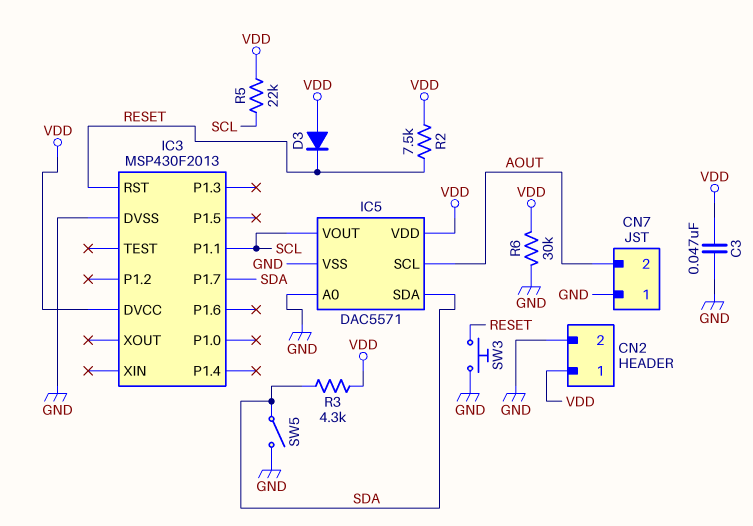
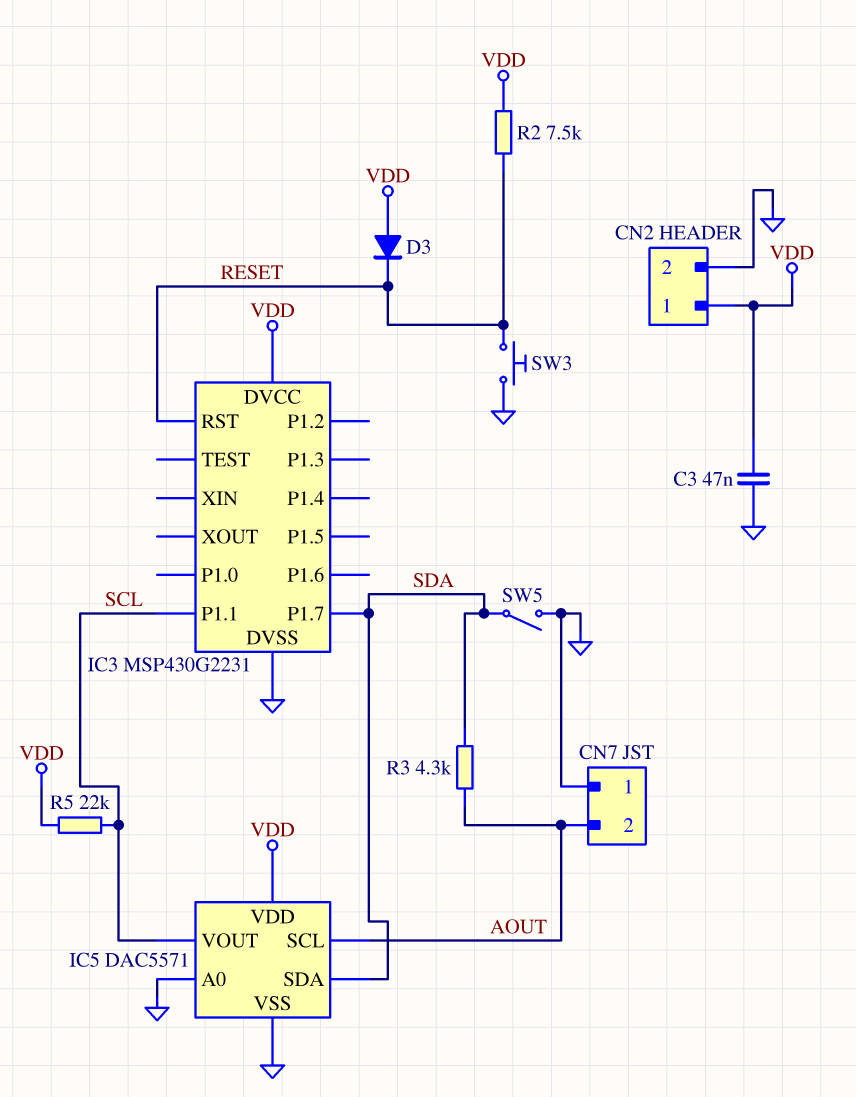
IC3: MSP430F2013 -> MSP430G2231
R3: 4.3k (SDA, VDD) -> 4.3k (AOUT, SDA)
R6: 30k (GND, VDD) -> none

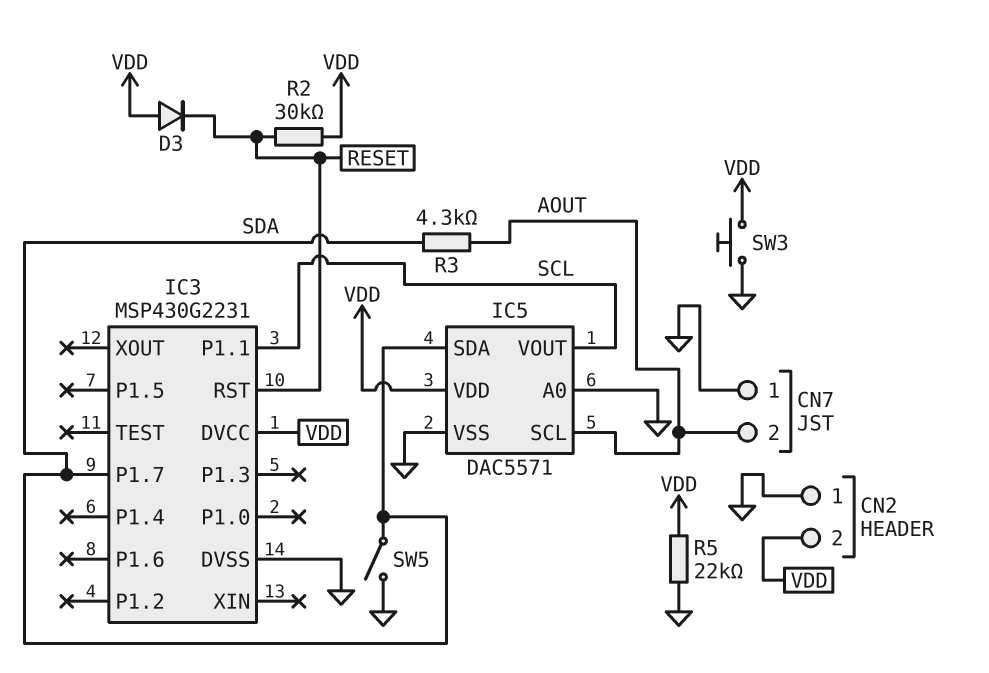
C3: 47nF (GND, VDD) -> none
CN2 pin 1: VDD -> GND
CN2 pin 2: GND -> VDD
R2: 7.5k (RESET, VDD) -> 30k (RESET, VDD)
R5: 22k (SCL, VDD) -> 22k (GND, VDD)
SW3: button (GND, RESET) -> button (GND, VDD)

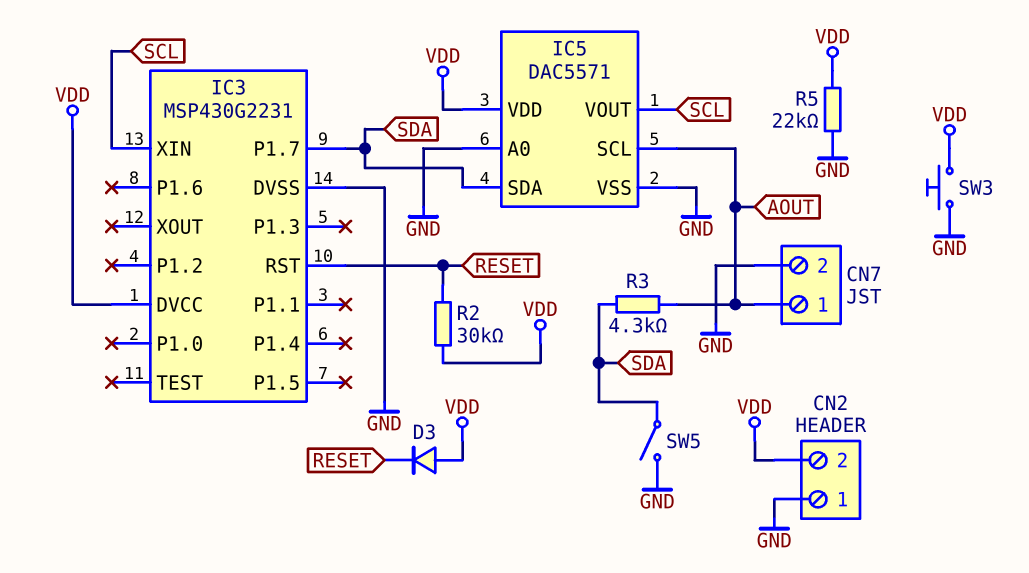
CN7 pin 1: GND -> AOUT
CN7 pin 2: AOUT -> GND
IC3 pin P1.1: SCL -> none
IC3 pin XIN: none -> SCL

